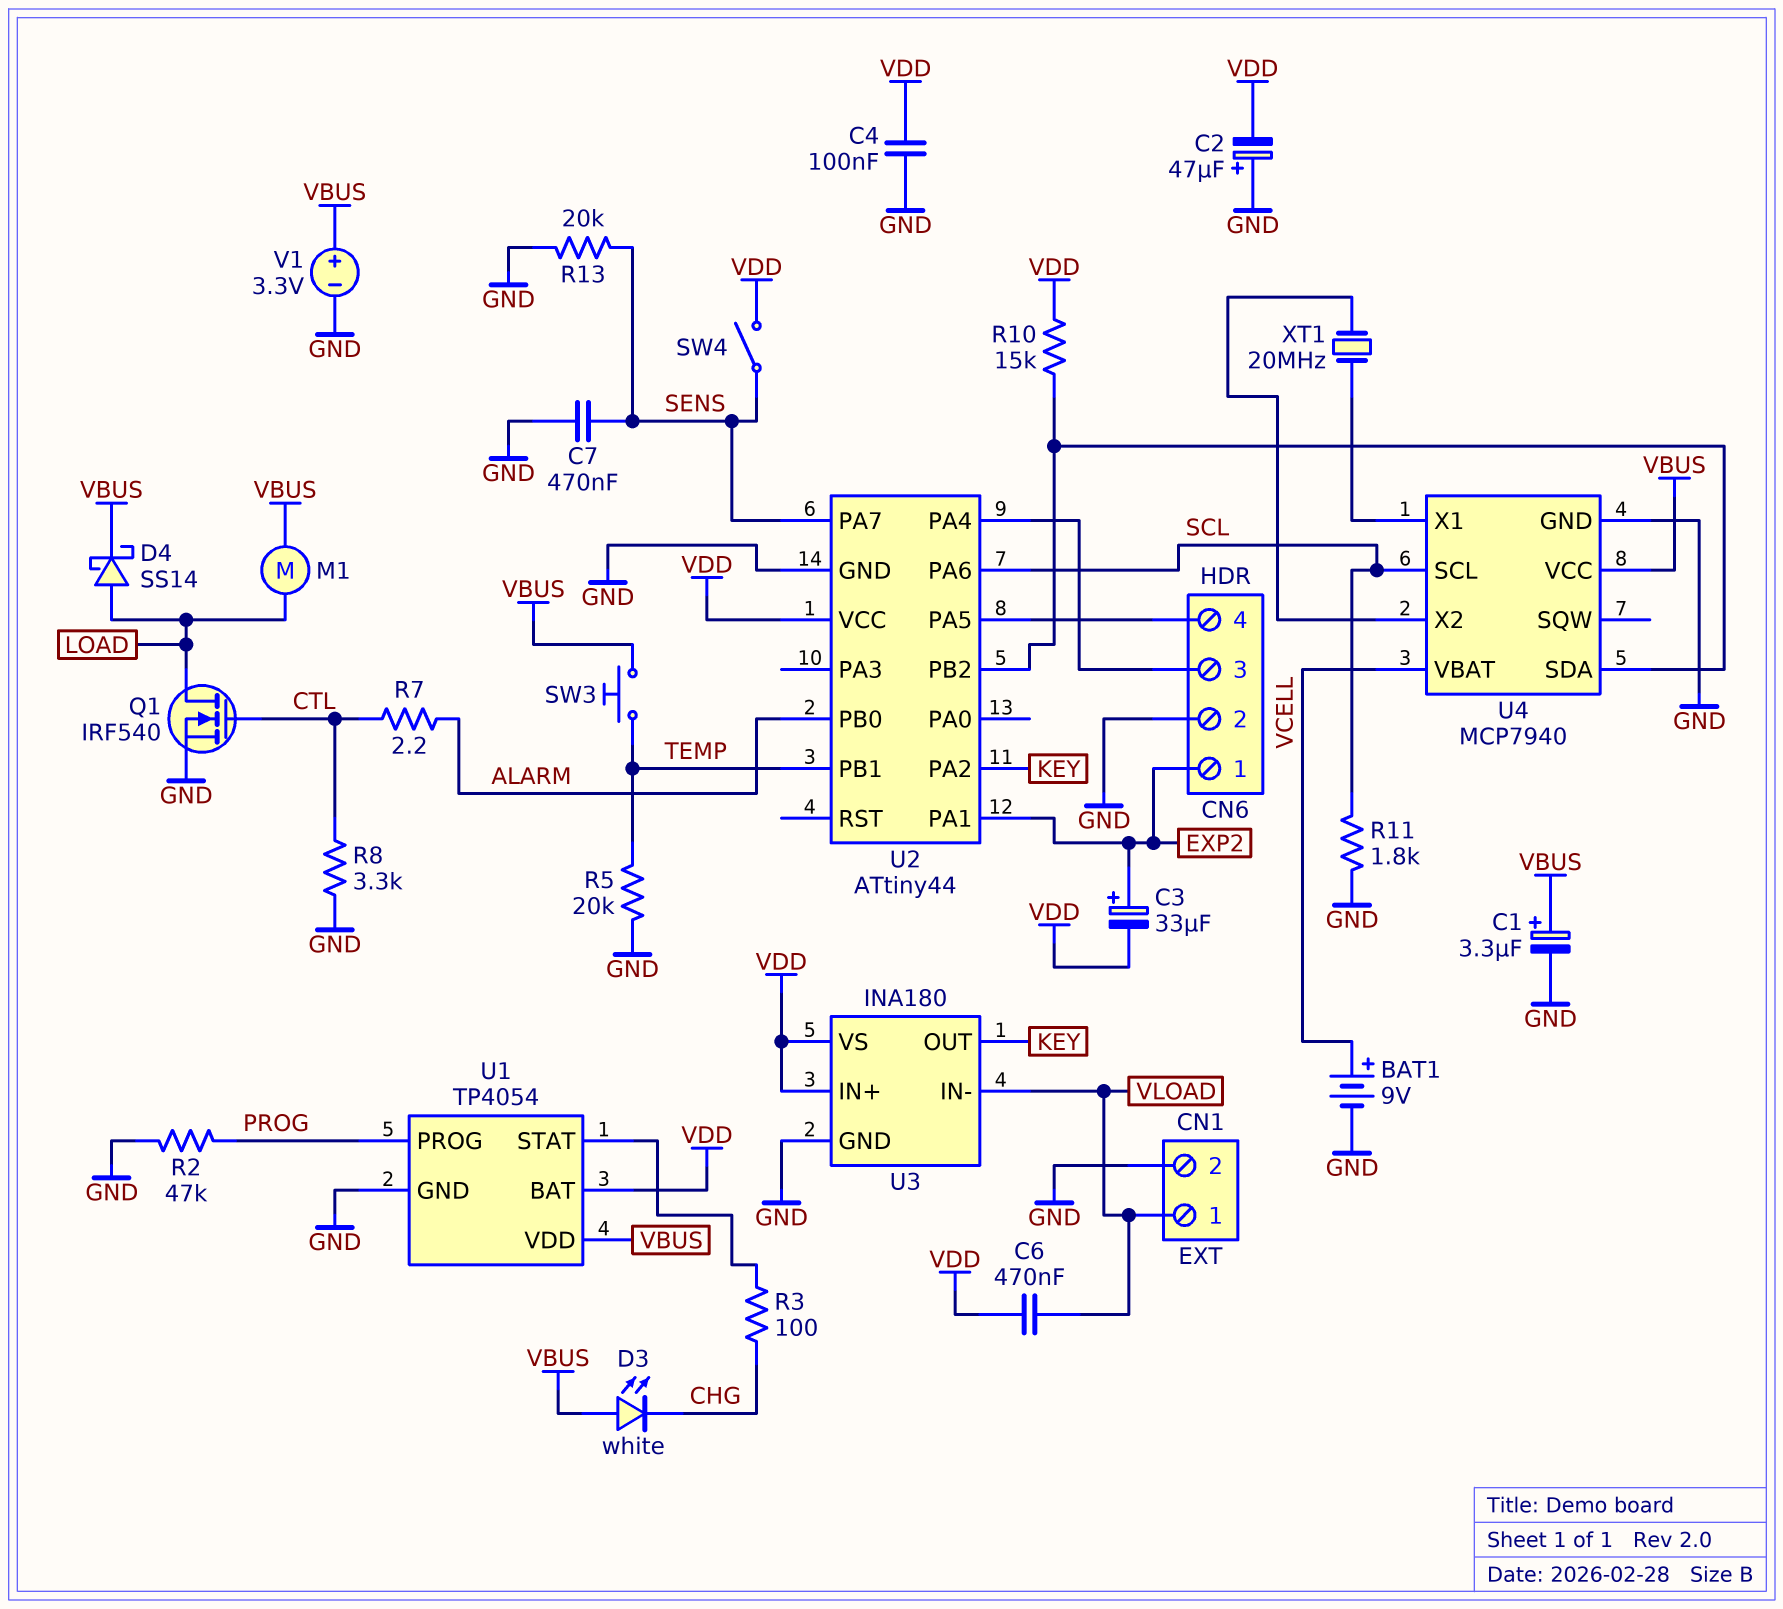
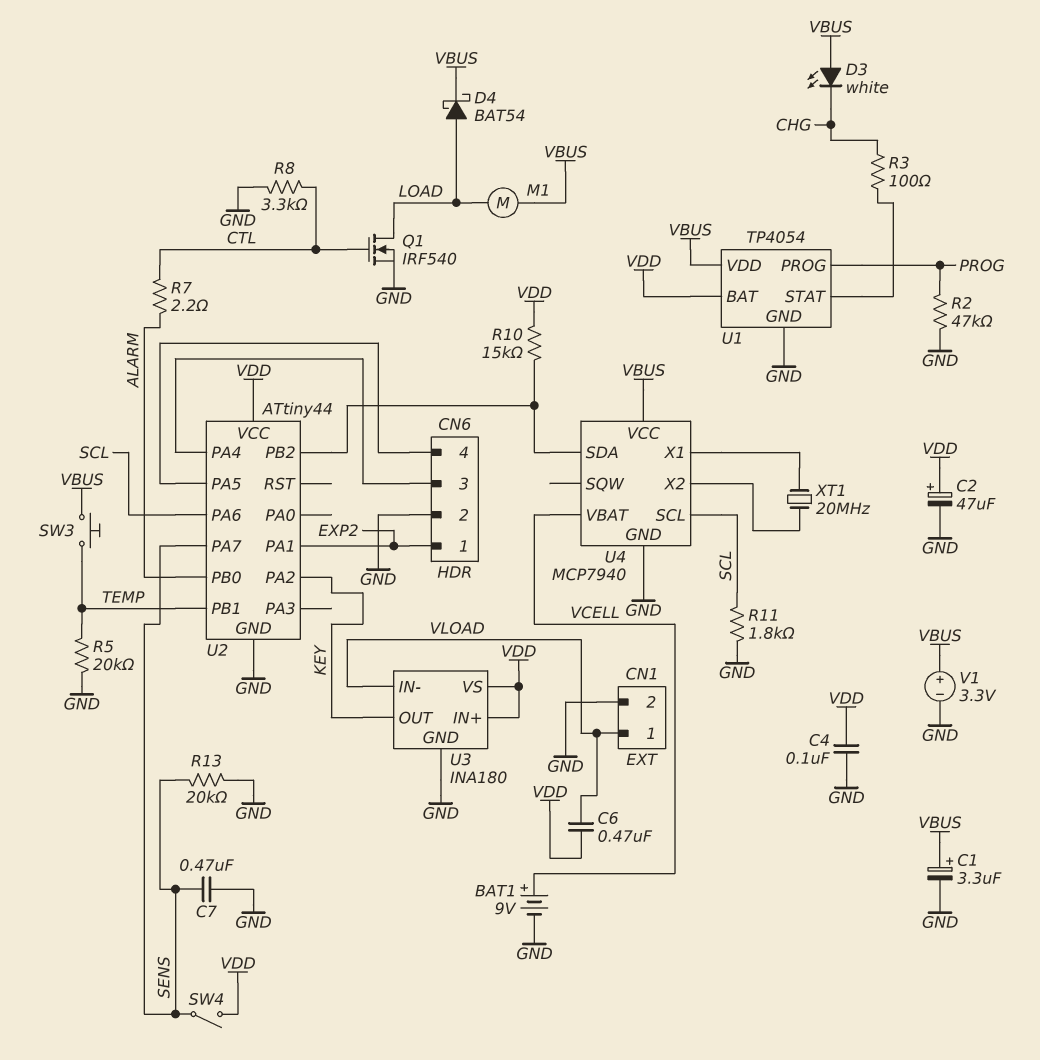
C2: 47uF (plus GND, minus VDD) -> 47uF (plus VDD, minus GND)
C3: 33uF (plus EXP2, minus VDD) -> none
D4: schottky SS14 (A LOAD, K VBUS) -> schottky BAT54 (A LOAD, K VBUS)

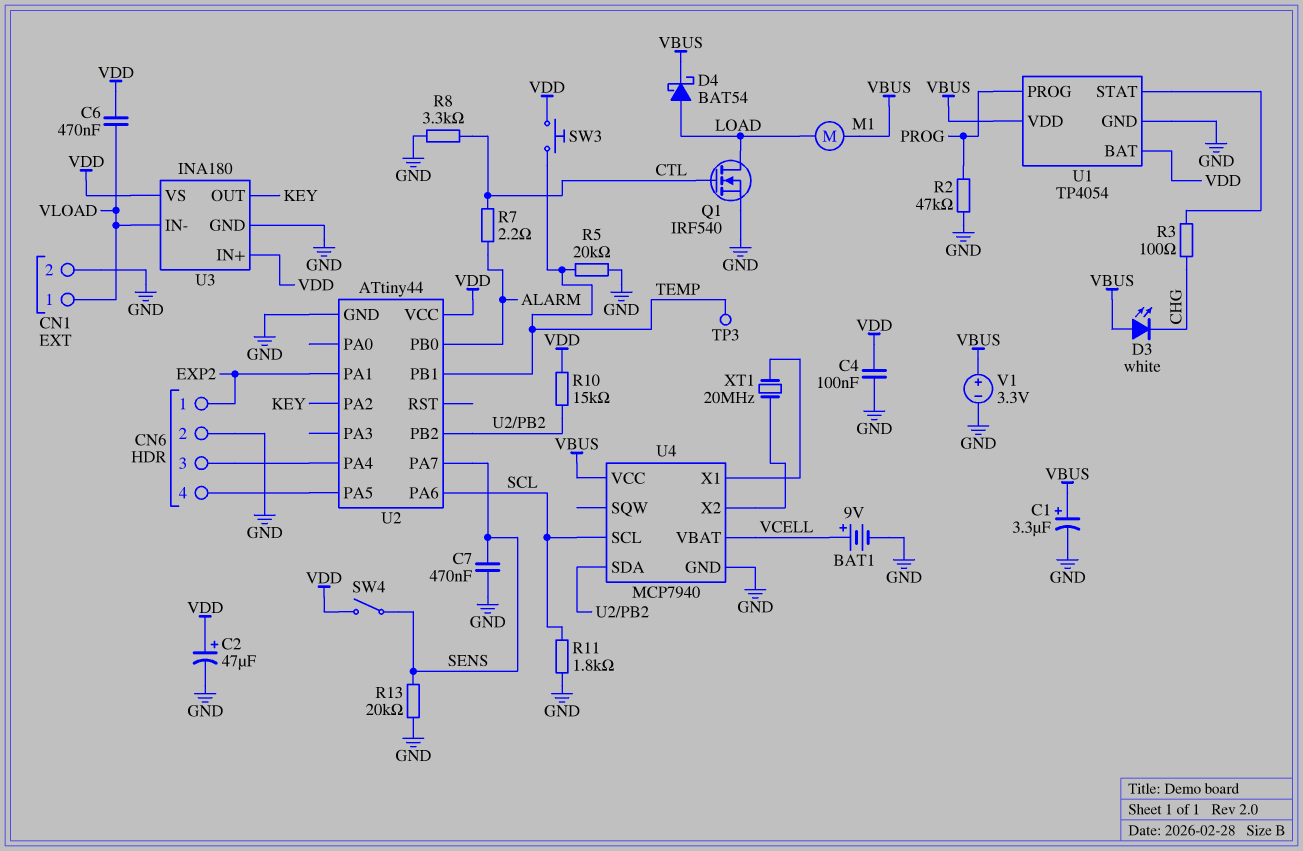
SW3: button (TEMP, VBUS) -> button (TEMP, VDD)
TP3: none -> test point (TEMP)

